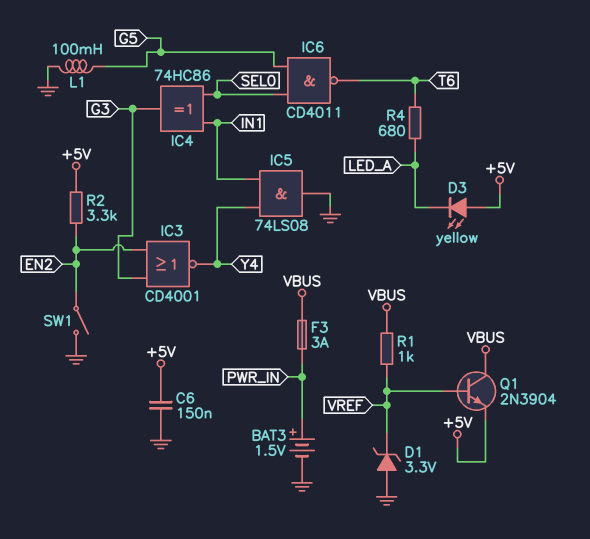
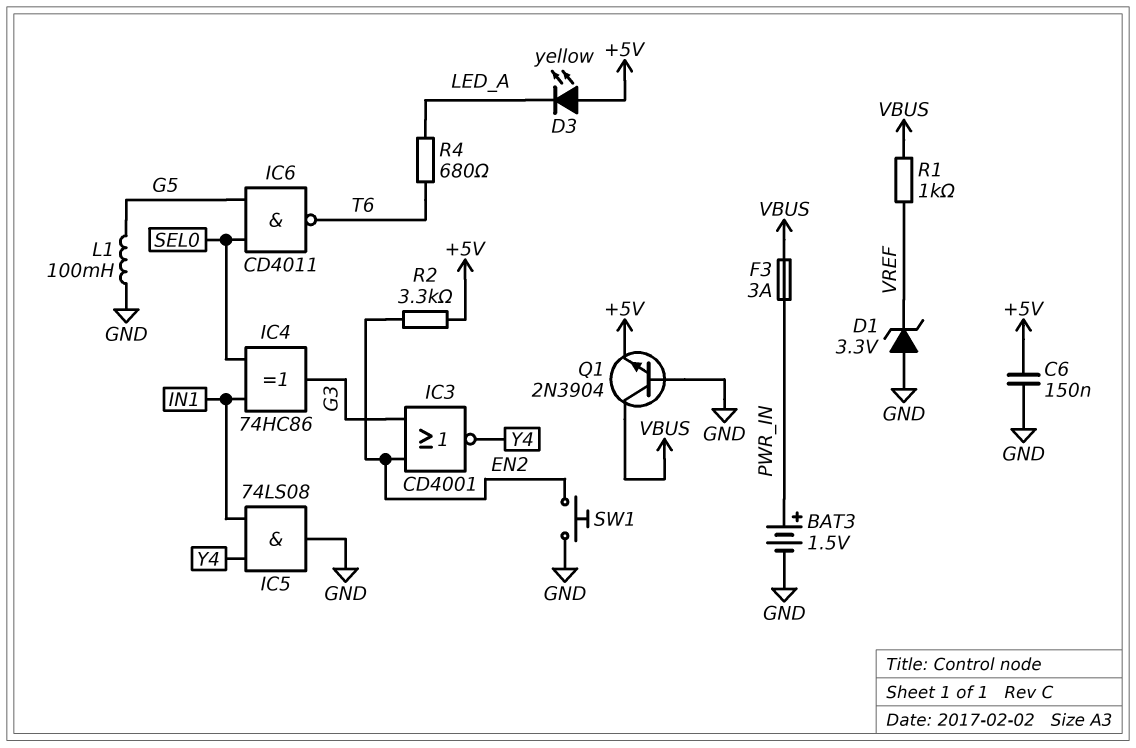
Q1: NPN 2N3904 (B VREF, C VBUS, E +5V) -> NPN 2N3904 (B GND, C VBUS, E +5V)
SW1: switch (EN2, GND) -> button (EN2, GND)

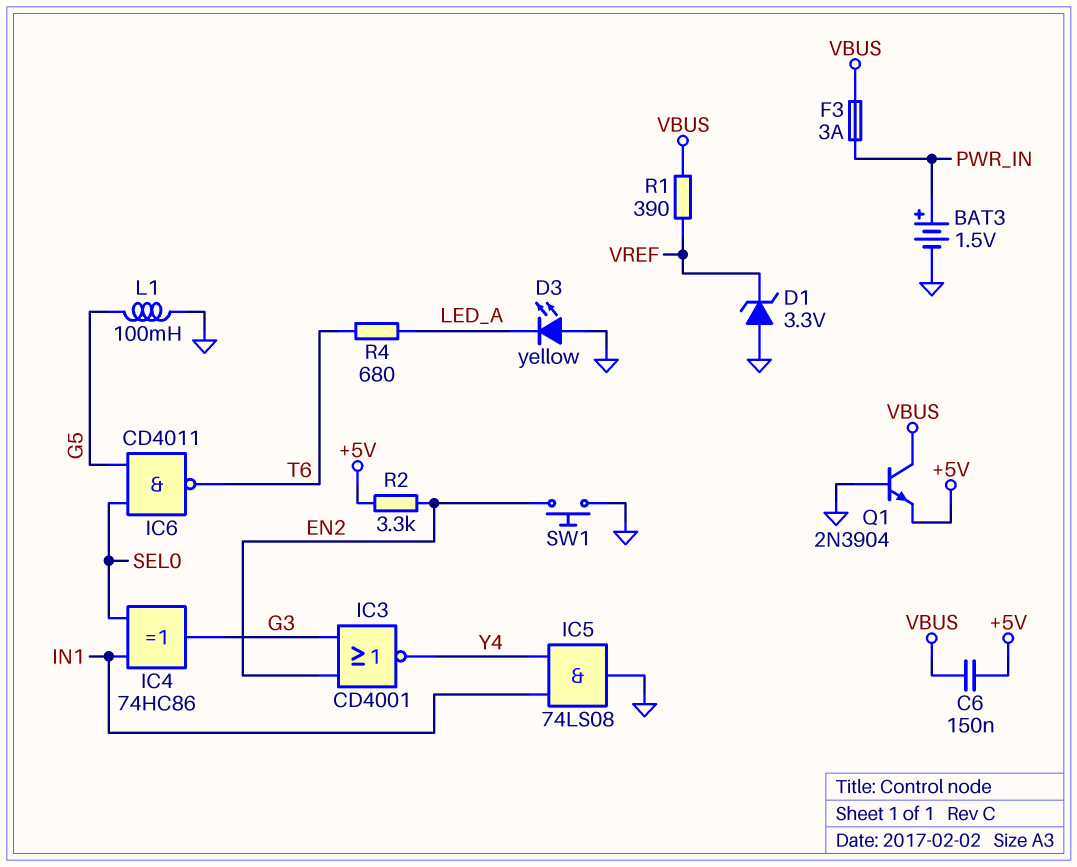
C6: 150nF (+5V, GND) -> 150nF (+5V, VBUS)
D3: LED yellow (A +5V, K LED_A) -> LED yellow (A GND, K LED_A)
R1: 1k (VBUS, VREF) -> 390 (VBUS, VREF)

